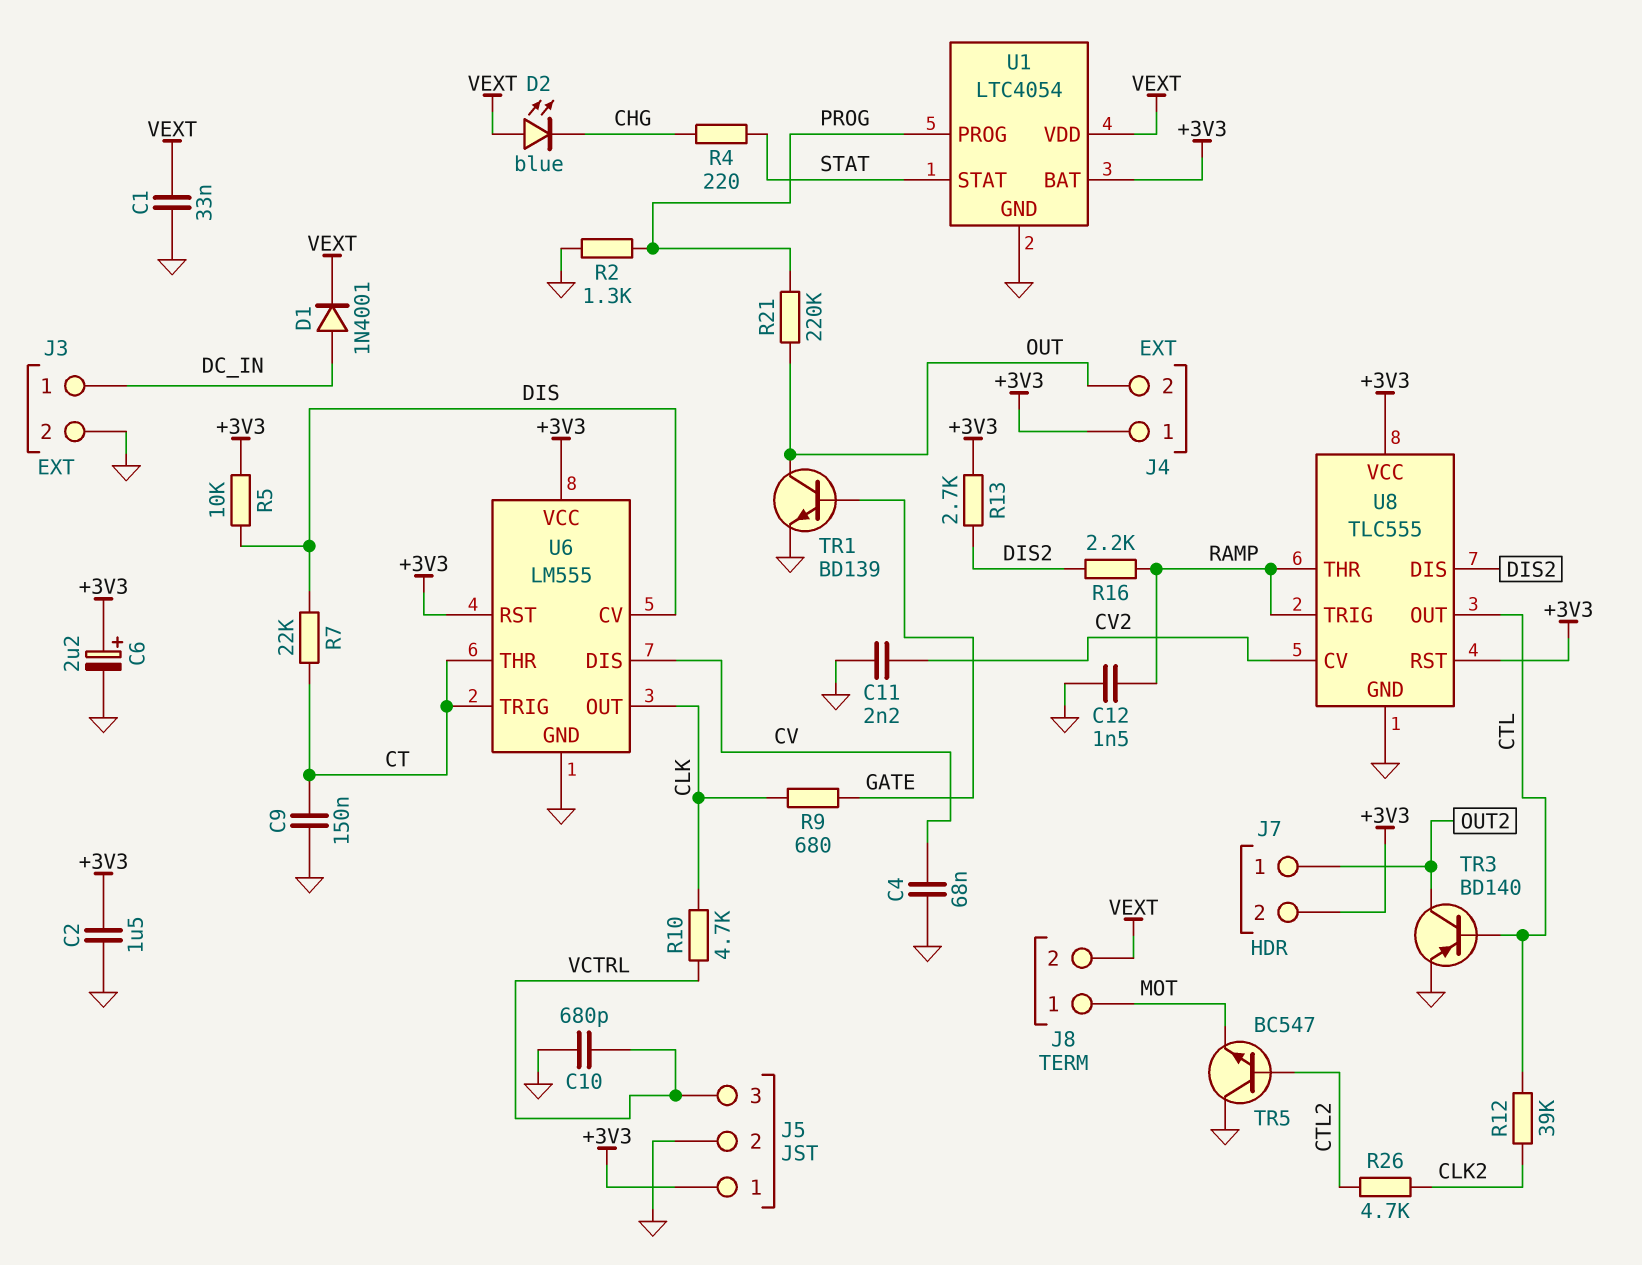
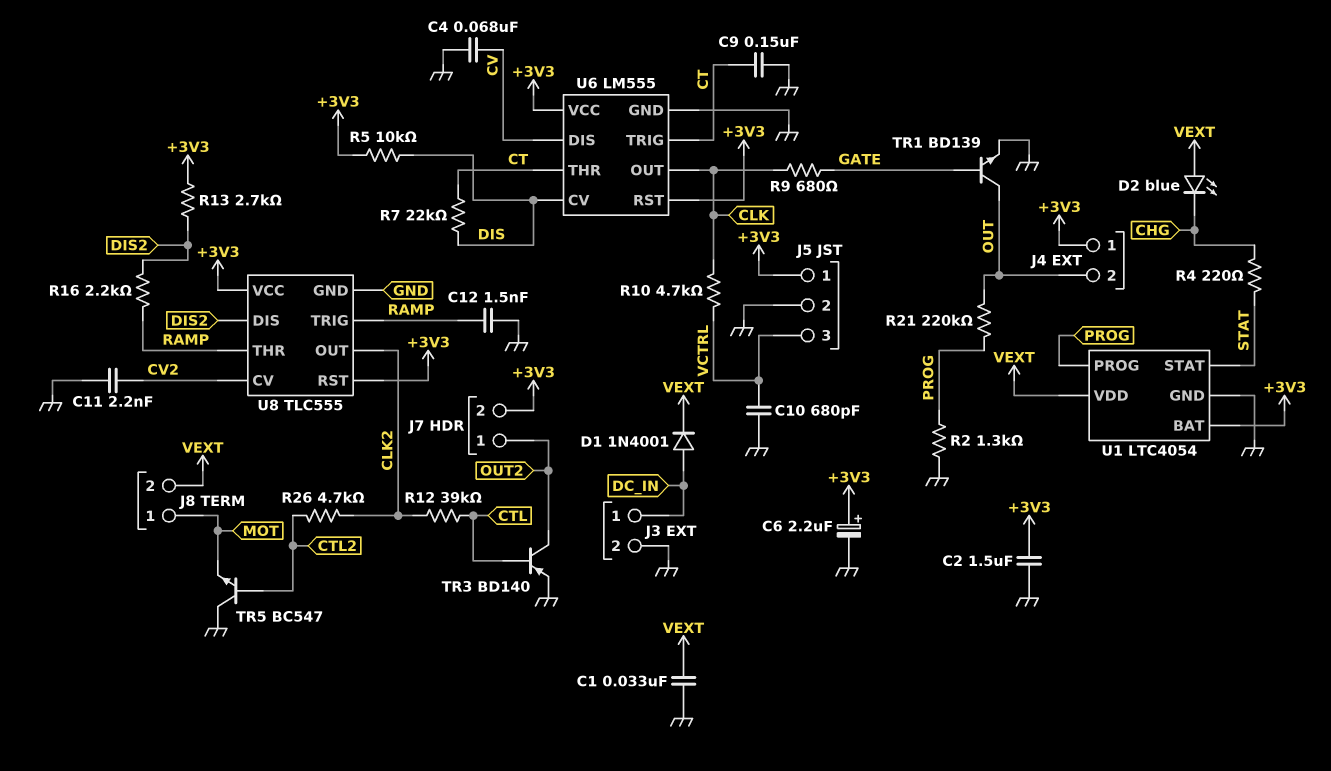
U8 pin OUT: CTL -> CLK2

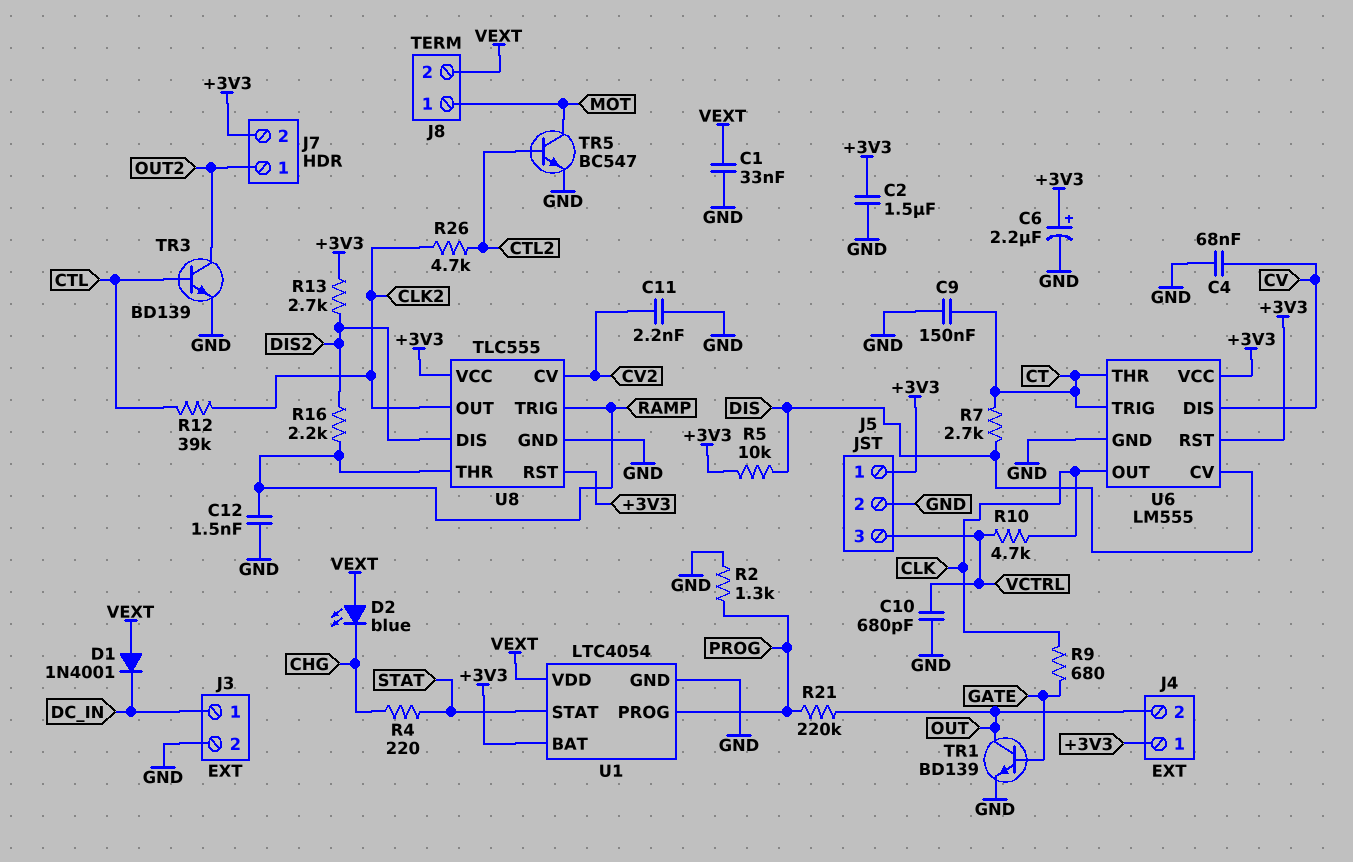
D1: diode 1N4001 (A DC_IN, K VEXT) -> diode 1N4001 (A VEXT, K DC_IN)
R7: 22k (CT, DIS) -> 2.7k (CT, DIS)
TR3: PNP BD140 (B CTL, C OUT2, E GND) -> NPN BD139 (B CTL, C OUT2, E GND)
TR5: NPN BC547 (B CTL2, C GND, E MOT) -> NPN BC547 (B CTL2, C MOT, E GND)

